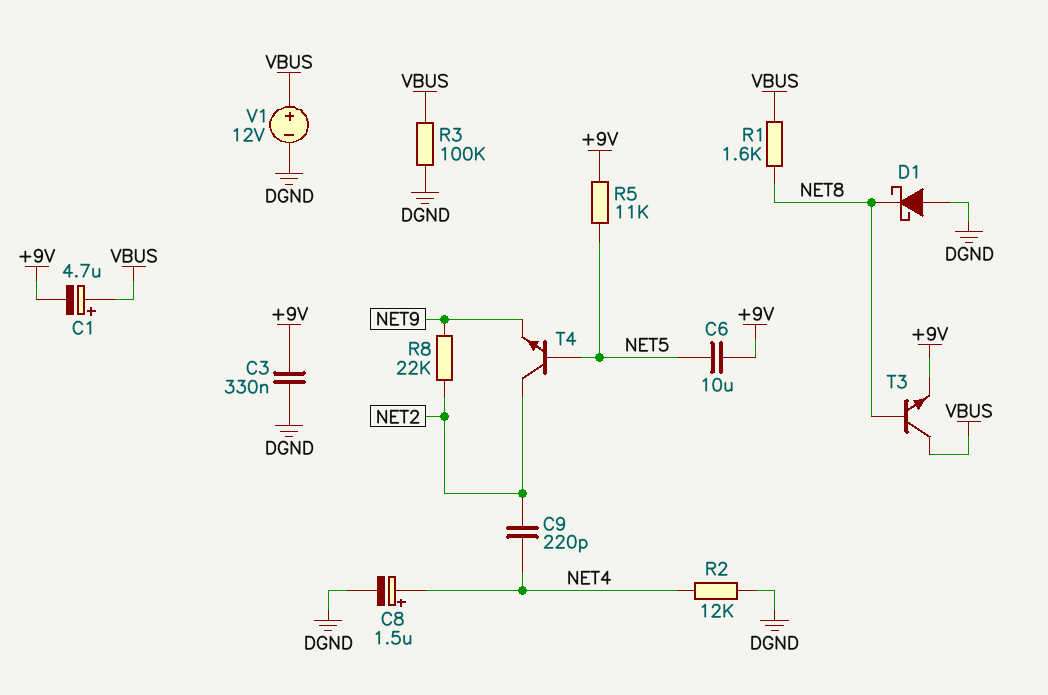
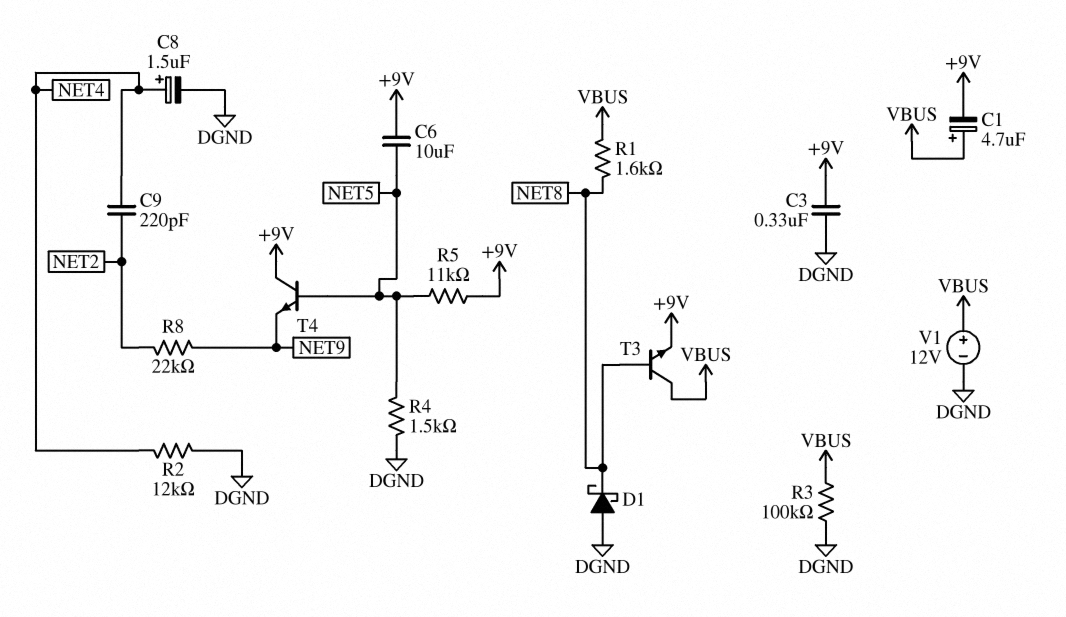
R4: none -> 1.5k (DGND, NET5)
T4: NPN (B NET5, C NET2, E NET9) -> NPN (B NET5, C +9V, E NET9)

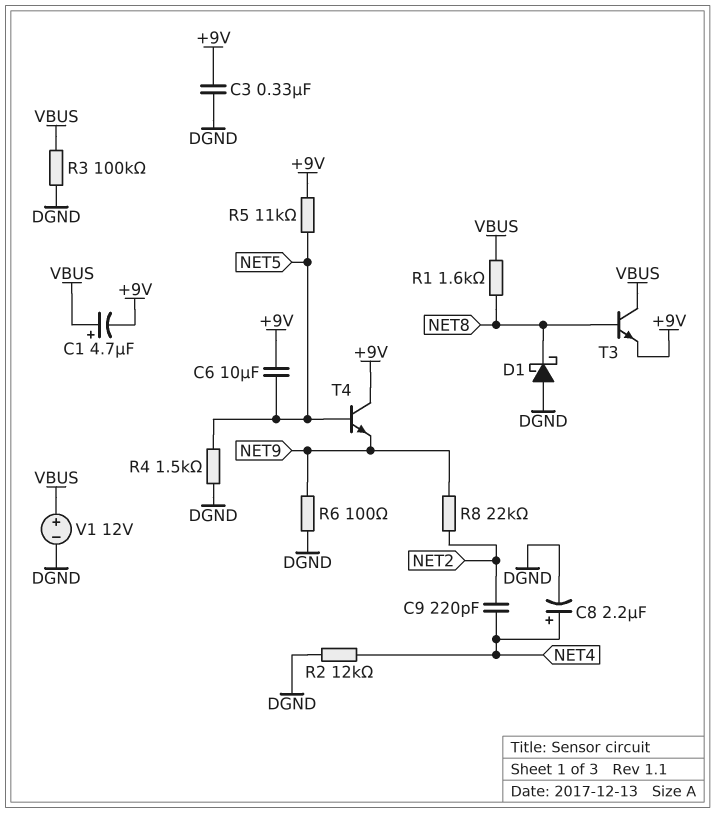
C8: 1.5uF (plus NET4, minus DGND) -> 2.2uF (plus NET4, minus DGND)
R6: none -> 100 (DGND, NET9)

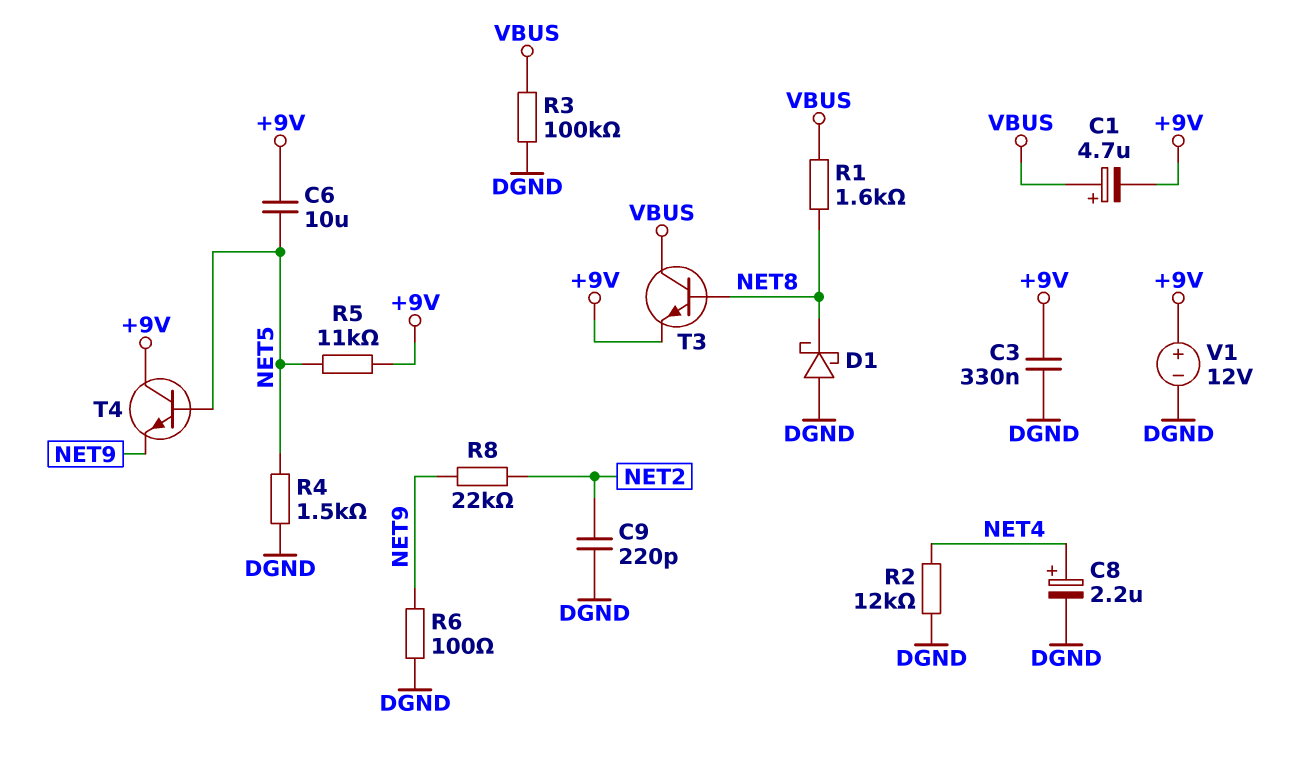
C9: 220pF (NET2, NET4) -> 220pF (DGND, NET2)
V1: 12V (plus VBUS, minus DGND) -> 12V (plus +9V, minus DGND)

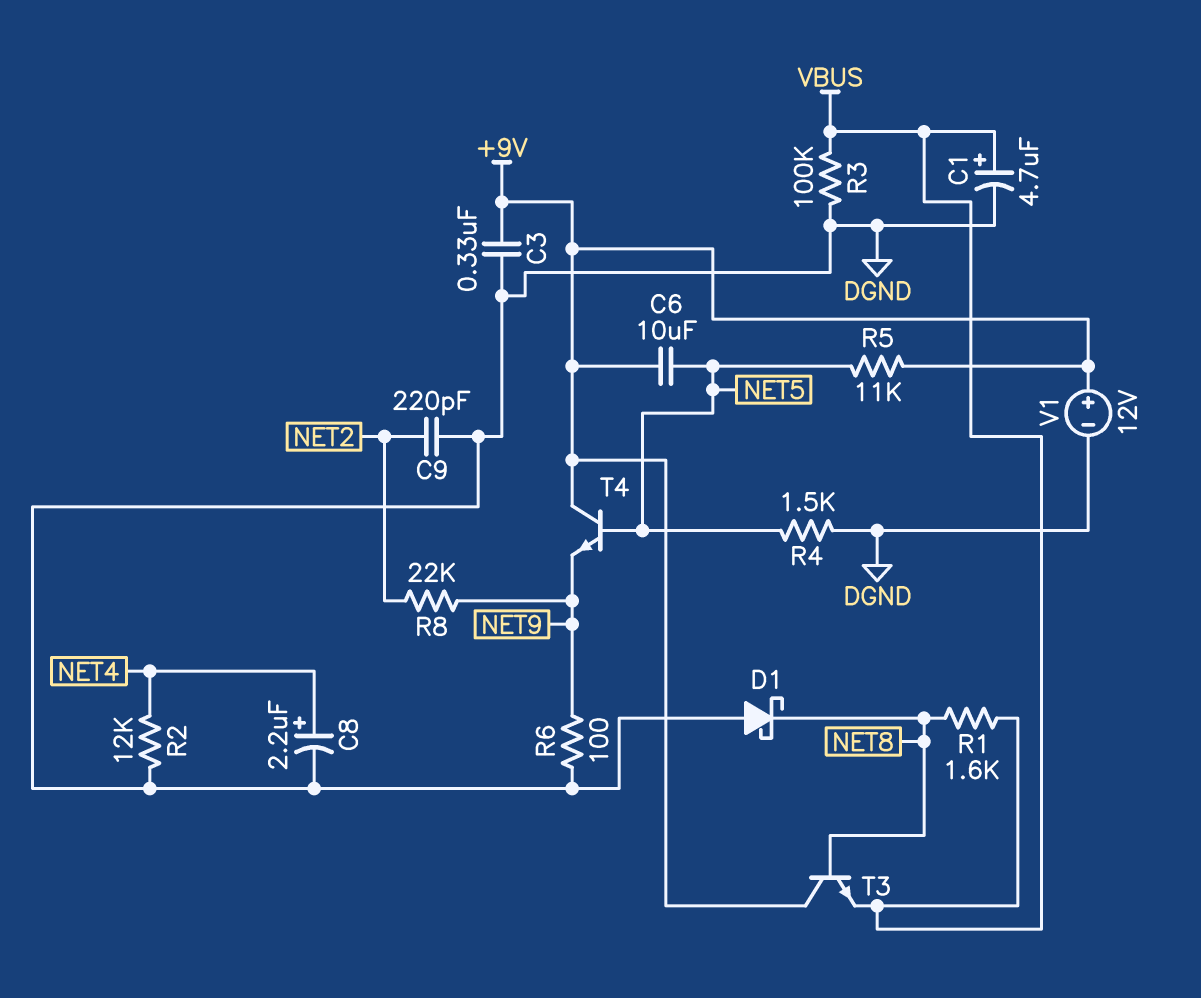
C1: 4.7uF (plus VBUS, minus +9V) -> 4.7uF (plus VBUS, minus DGND)
T3: NPN (B NET8, C VBUS, E +9V) -> NPN (B NET8, C +9V, E VBUS)

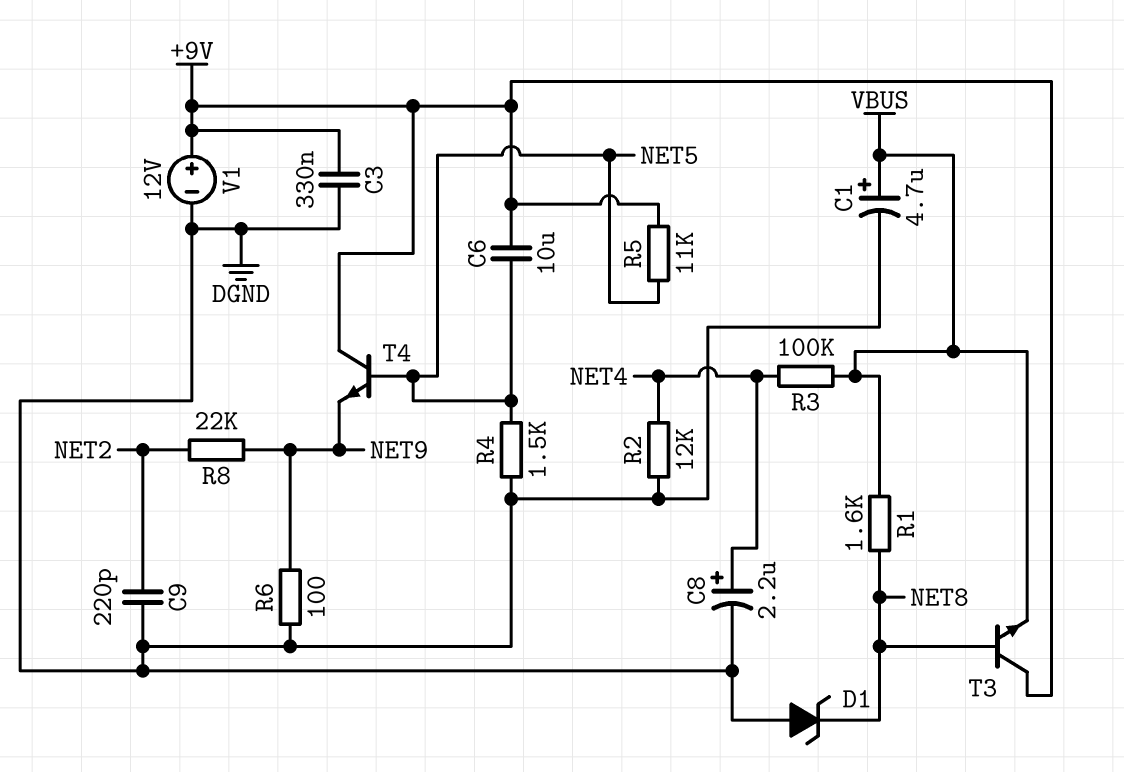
D1: schottky (A DGND, K NET8) -> zener (A DGND, K NET8)
R3: 100k (DGND, VBUS) -> 100k (NET4, VBUS)

